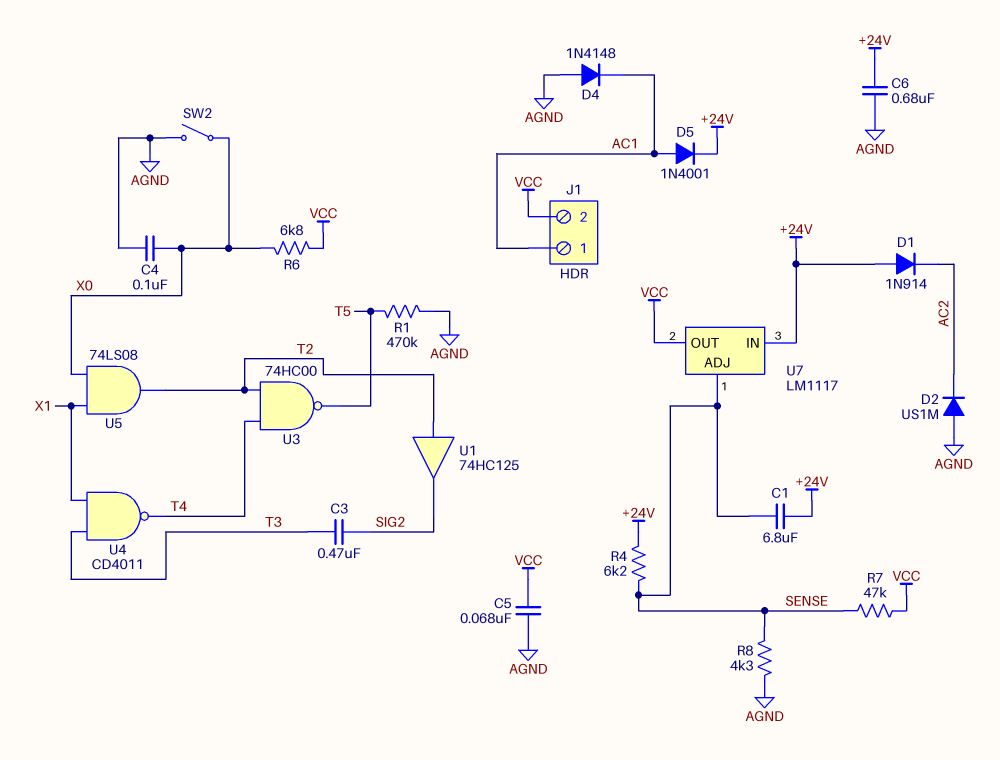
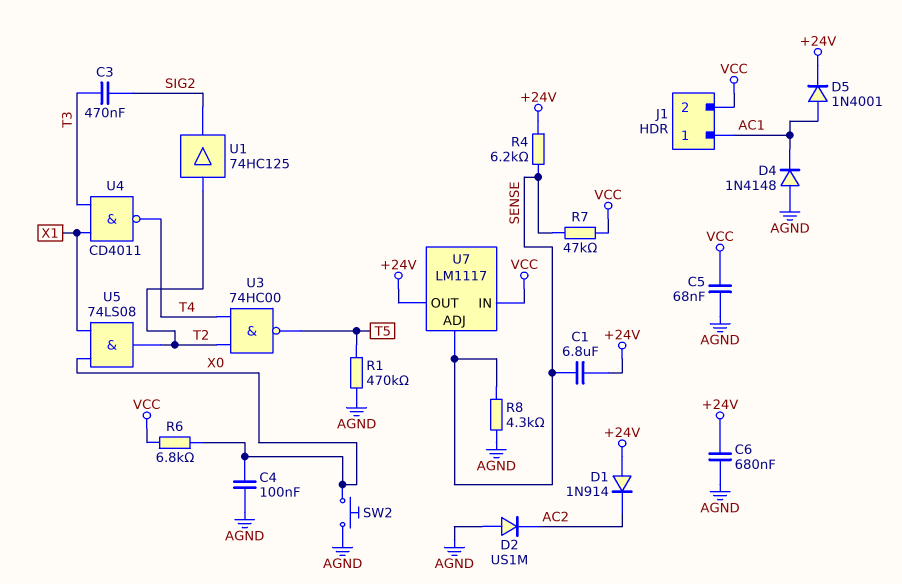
SW2: switch (AGND, X0) -> button (AGND, X0)
U7 pin IN: +24V -> VCC
U7 pin OUT: VCC -> +24V

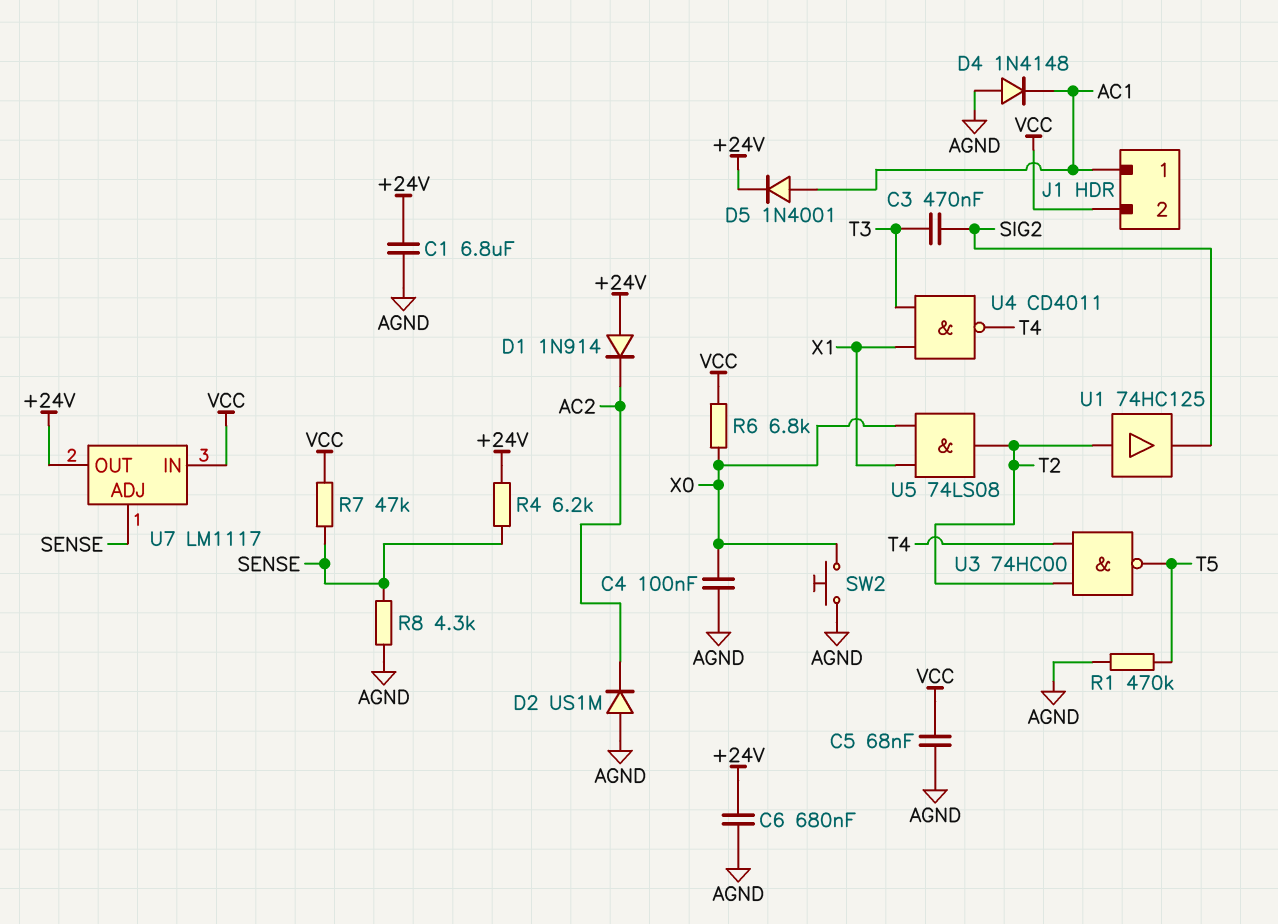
C1: 6.8uF (+24V, SENSE) -> 6.8uF (+24V, AGND)

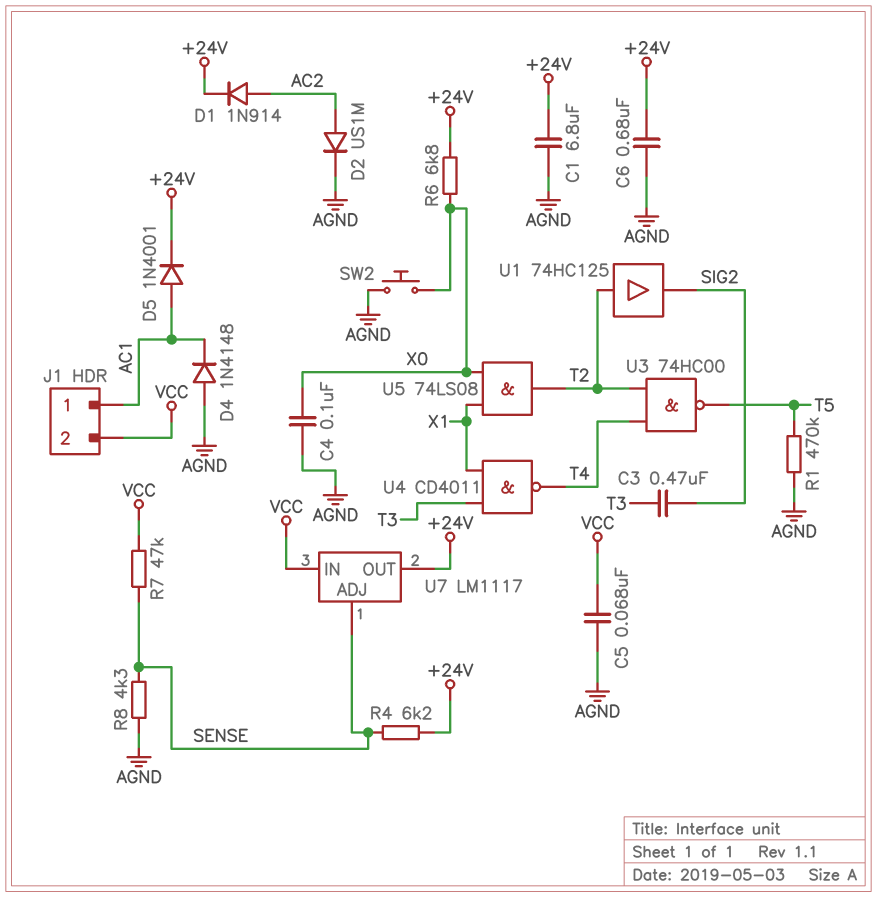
D1: diode 1N914 (A +24V, K AC2) -> diode 1N914 (A AC2, K +24V)
D2: diode US1M (A AGND, K AC2) -> diode US1M (A AC2, K AGND)
R6: 6.8k (VCC, X0) -> 6.8k (+24V, X0)

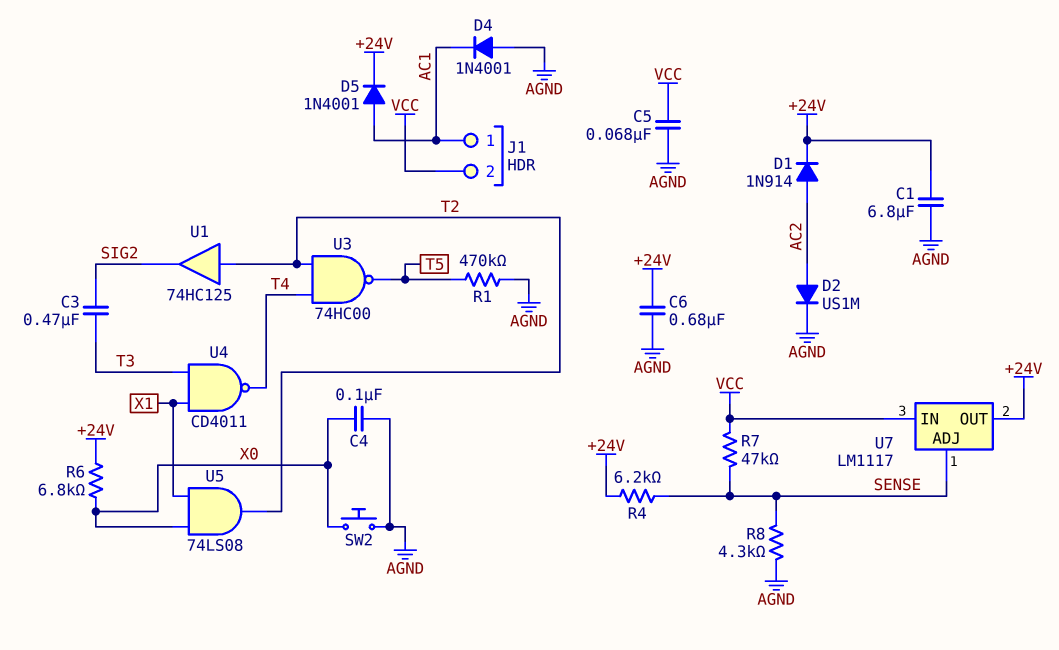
D4: diode 1N4148 (A AGND, K AC1) -> diode 1N4001 (A AGND, K AC1)

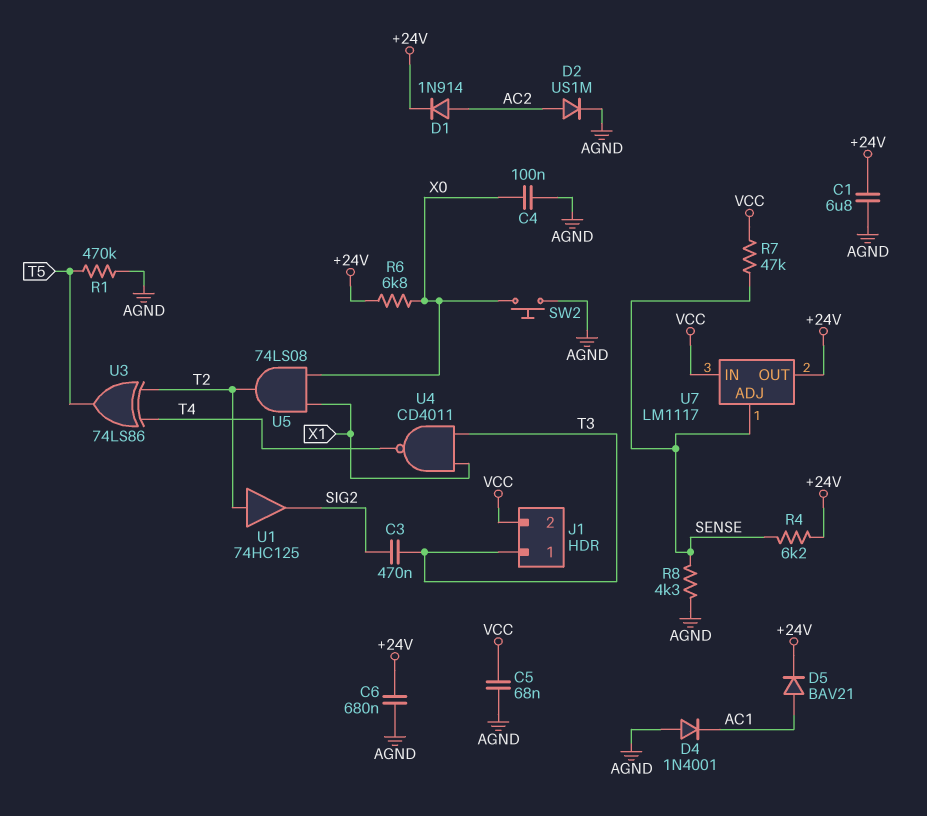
D5: diode 1N4001 (A AC1, K +24V) -> diode BAV21 (A AC1, K +24V)
J1 pin 1: AC1 -> T3
U3: NAND 74HC00 (in T2, in T4, out T5) -> XOR 74LS86 (in T2, in T4, out T5)

